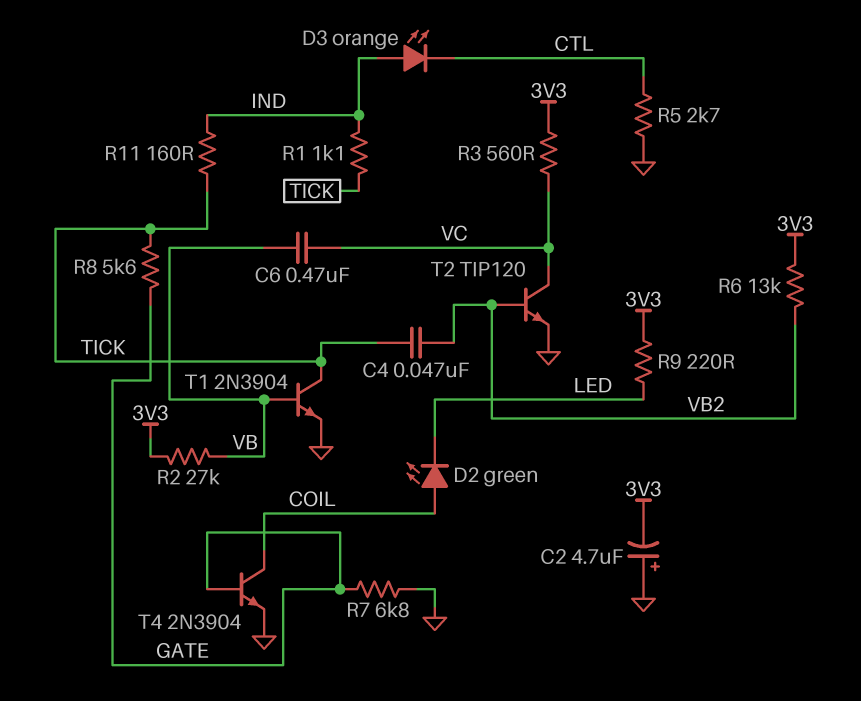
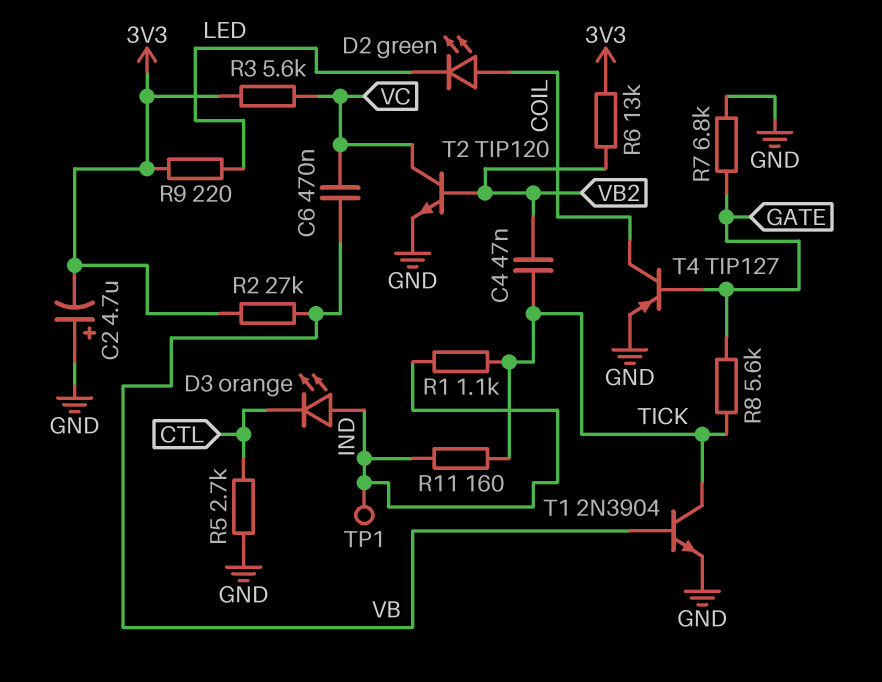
R3: 560 (3V3, VC) -> 5.6k (3V3, VC)
T4: NPN 2N3904 (B GATE, C COIL, E GND) -> PNP TIP127 (B GATE, C COIL, E GND)
TP1: none -> test point (IND)

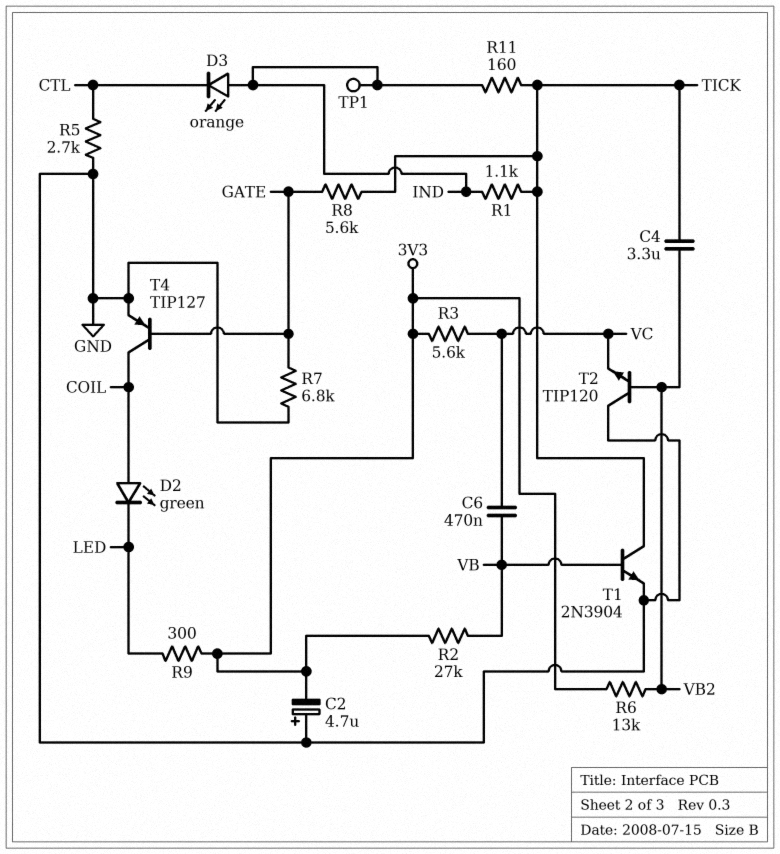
C4: 47nF (TICK, VB2) -> 3.3uF (TICK, VB2)
R9: 220 (3V3, LED) -> 300 (3V3, LED)
T2: NPN TIP120 (B VB2, C VC, E GND) -> NPN TIP120 (B VB2, C GND, E VC)

